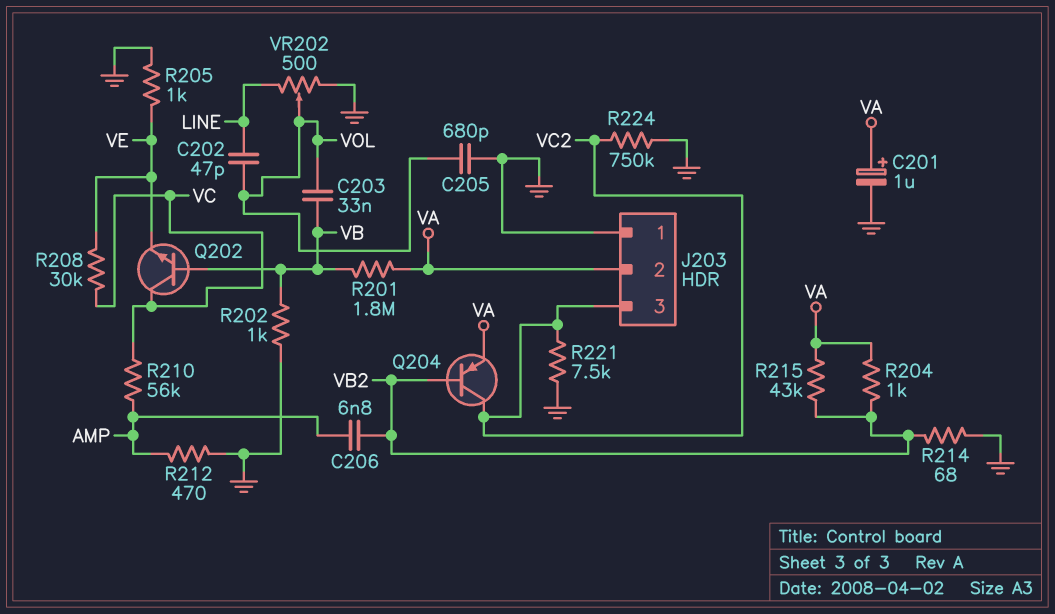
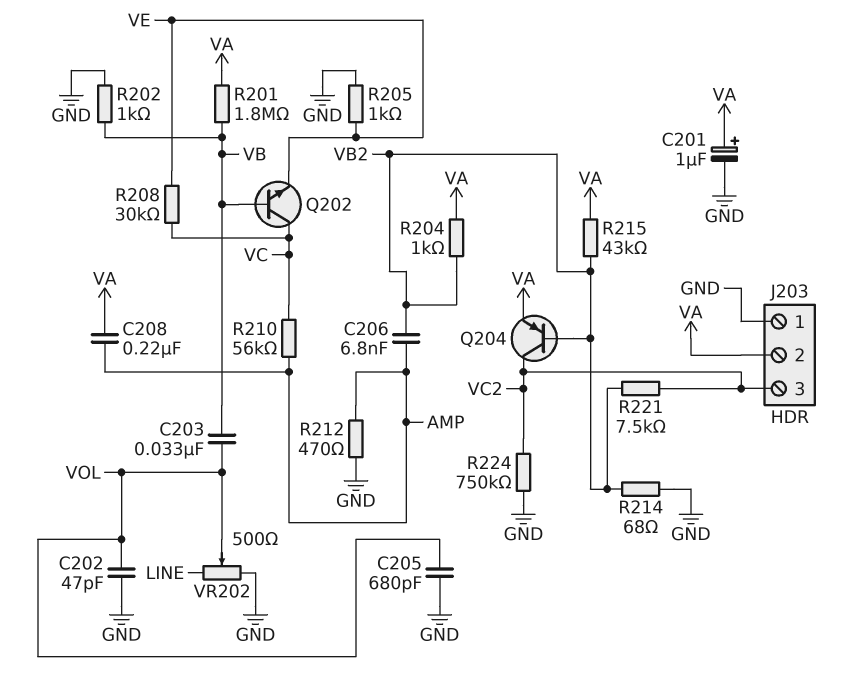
C202: 47pF (LINE, VOL) -> 47pF (GND, VOL)
C208: none -> 220nF (AMP, VA)
R221: 7.5k (GND, VC2) -> 7.5k (VB2, VC2)

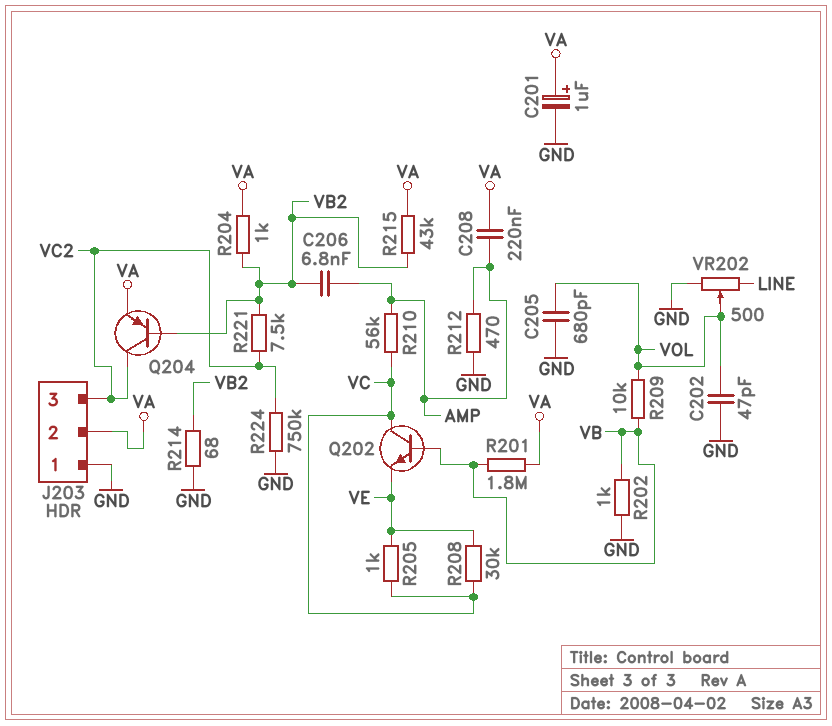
C203: 33nF (VB, VOL) -> none
R205: 1k (GND, VE) -> 1k (VC, VE)
R209: none -> 10k (VB, VOL)

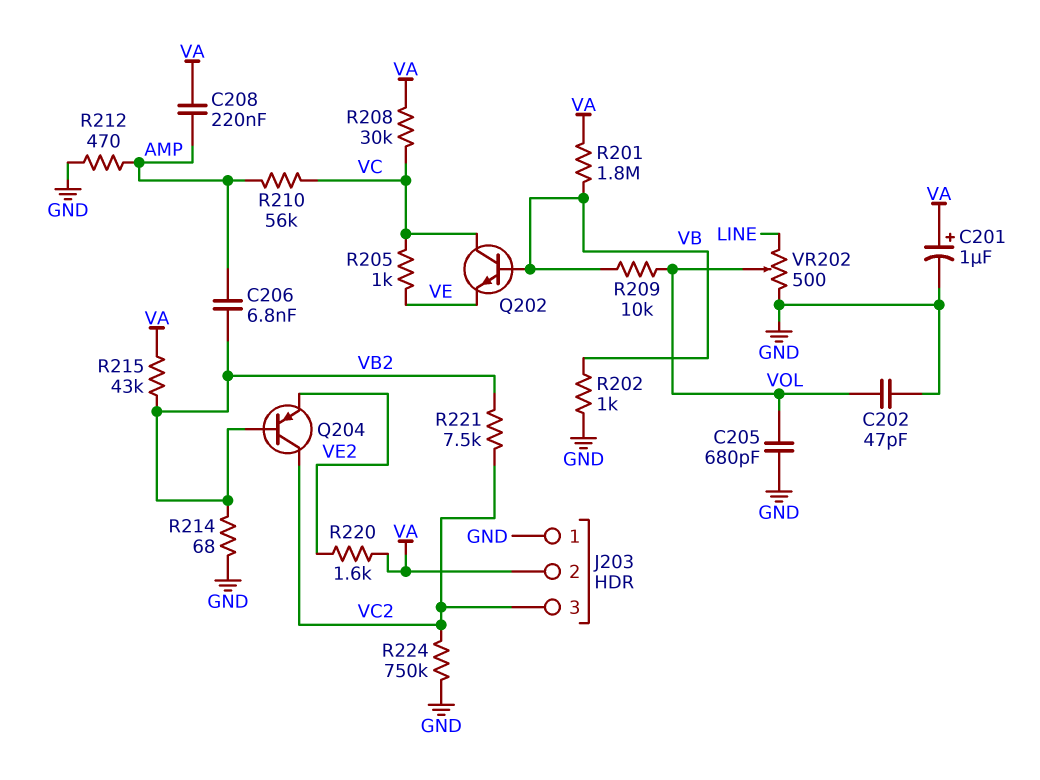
Q204: PNP (B VB2, C VC2, E VA) -> PNP (B VB2, C VC2, E VE2)
R204: 1k (VA, VB2) -> none
R208: 30k (VC, VE) -> 30k (VA, VC)
R220: none -> 1.6k (VA, VE2)

